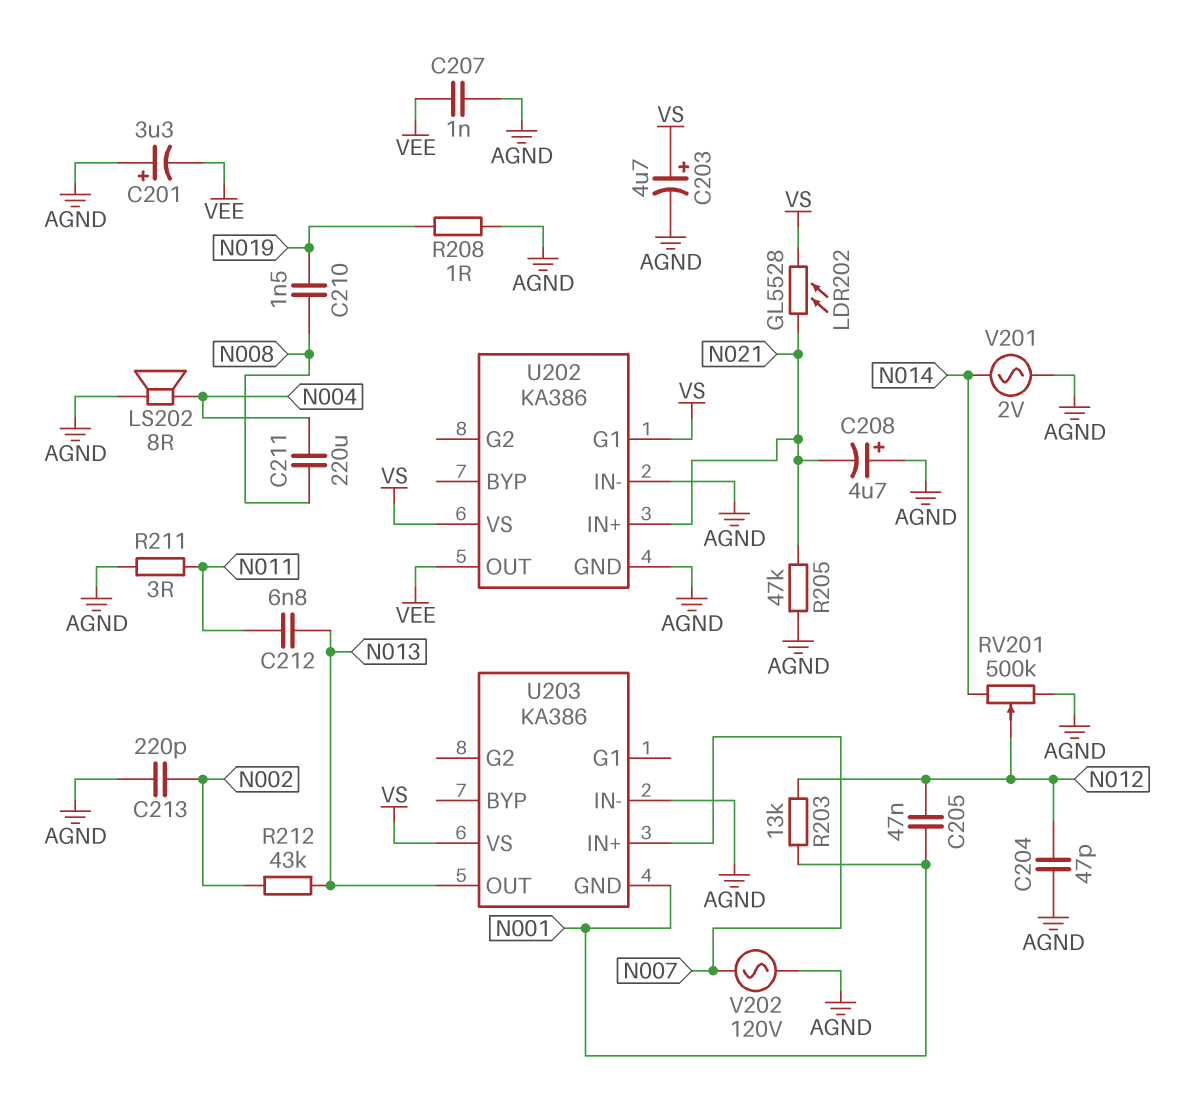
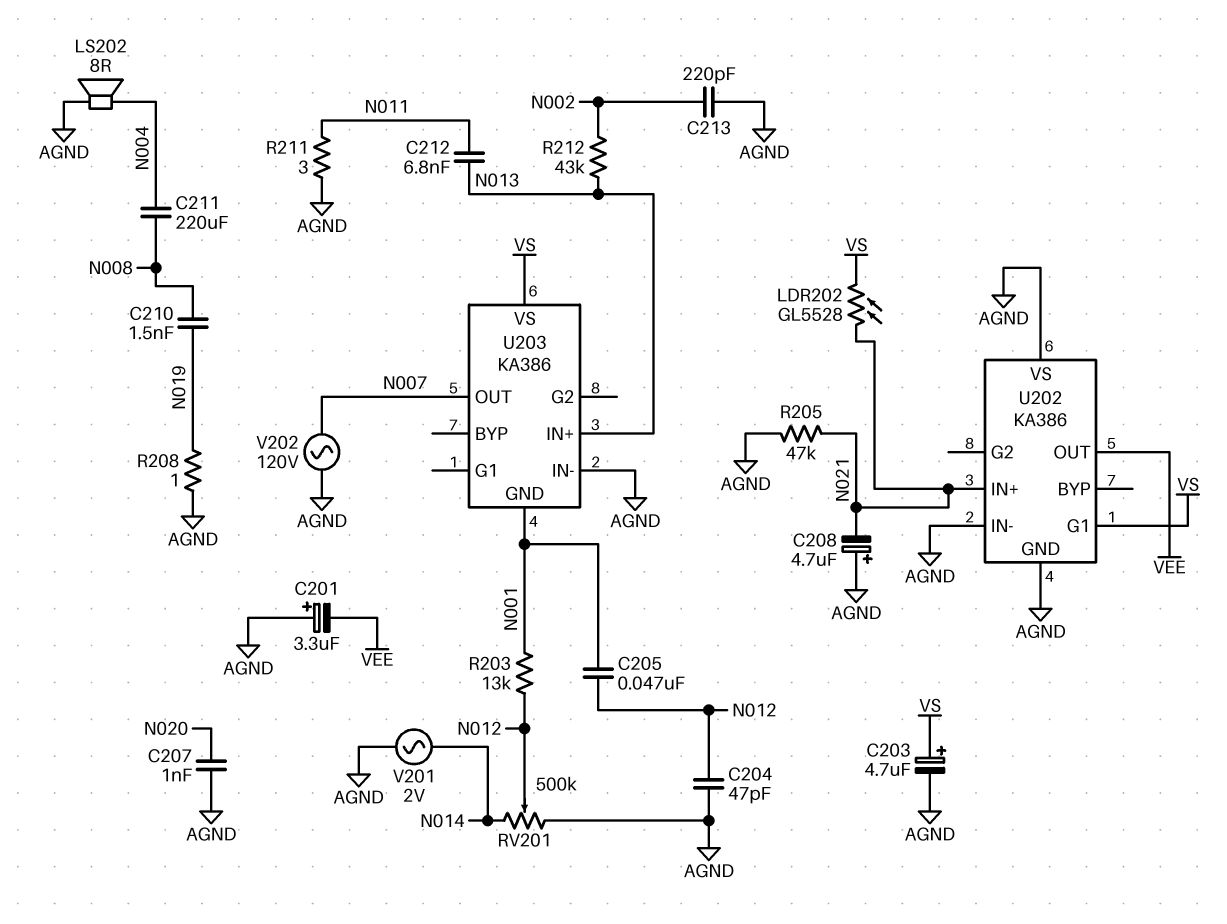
C207: 1nF (AGND, VEE) -> 1nF (AGND, N020)
U202 pin VS: VS -> AGND
U203 pin IN+: N007 -> N013
U203 pin OUT: N013 -> N007

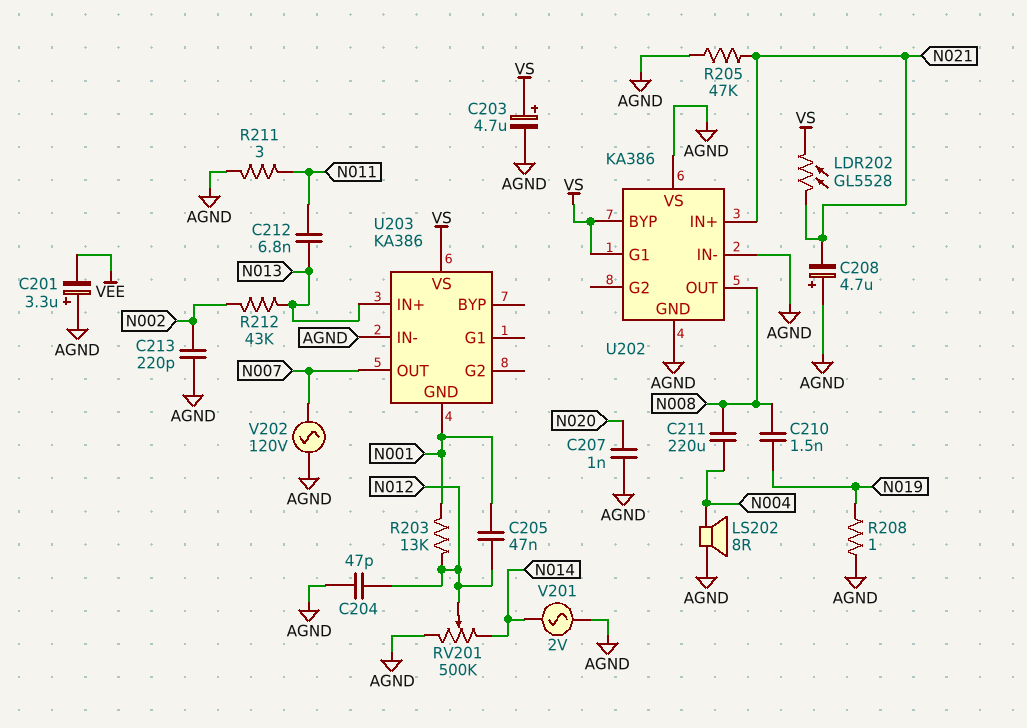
U202 pin BYP: none -> VS
U202 pin OUT: VEE -> N008

